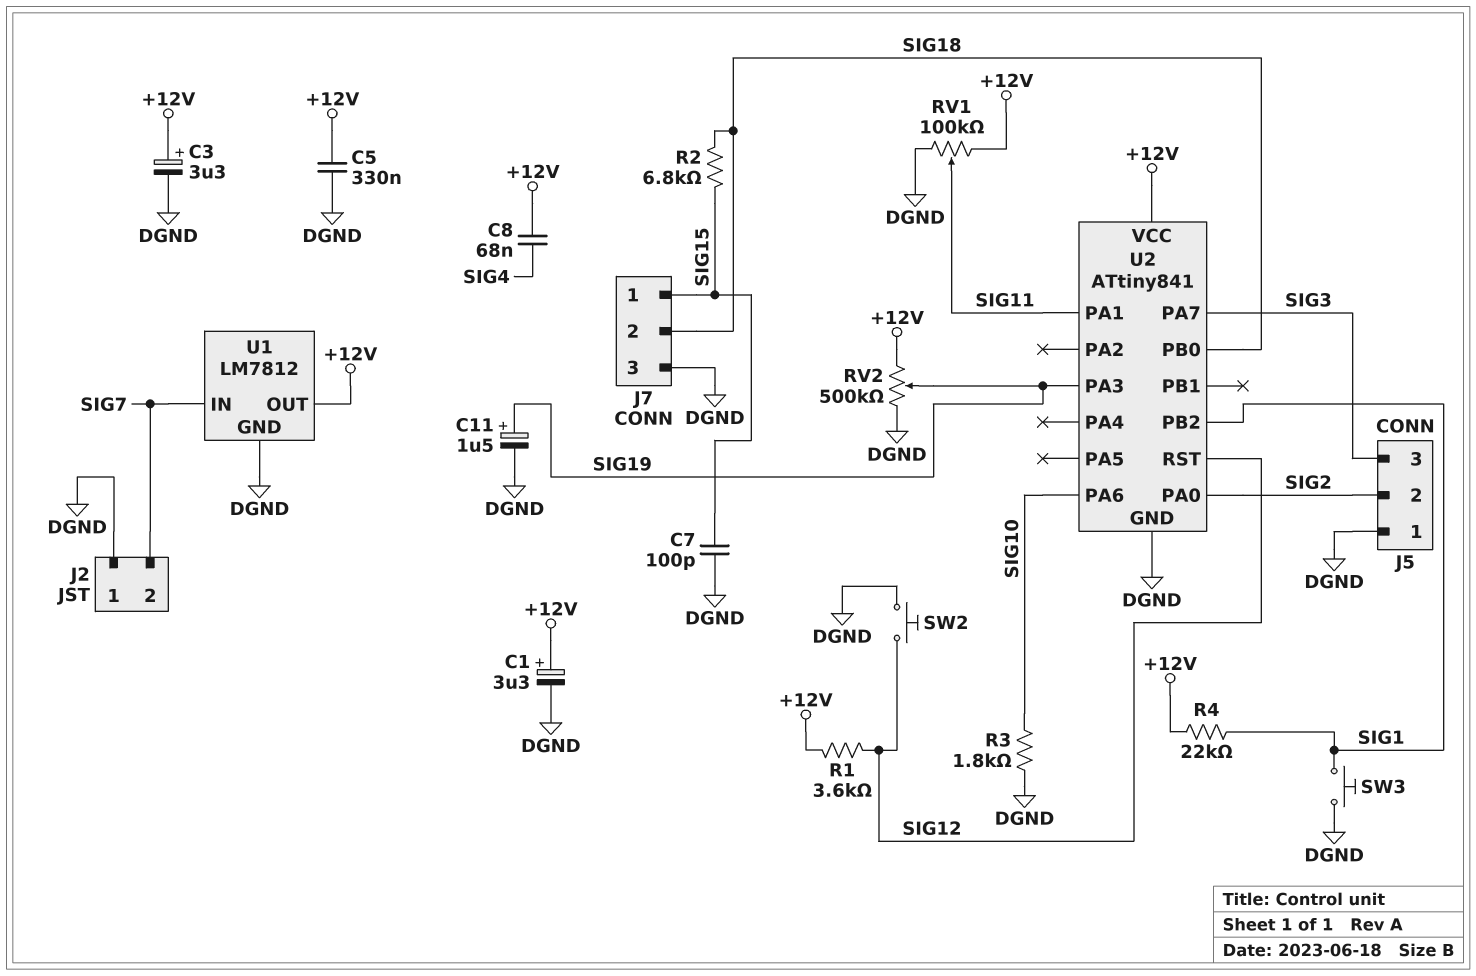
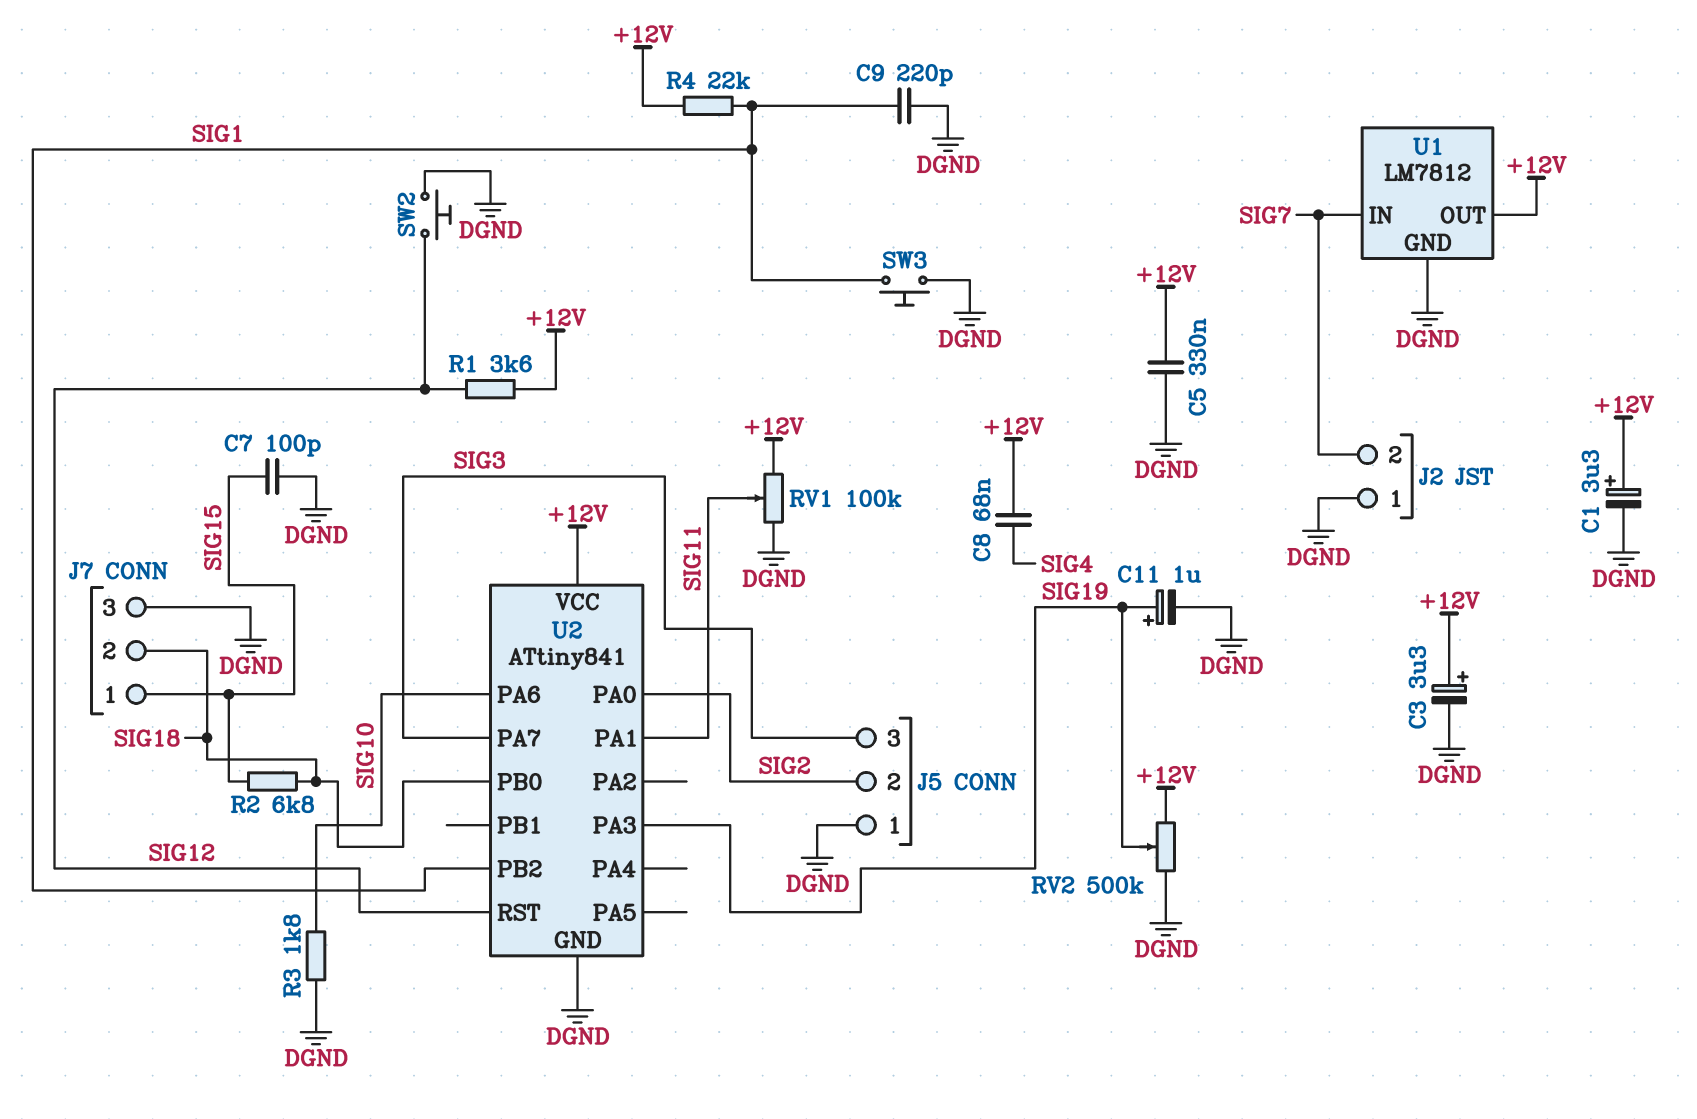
C9: none -> 220pF (DGND, SIG1)
C11: 1.5uF (plus SIG19, minus DGND) -> 1uF (plus SIG19, minus DGND)

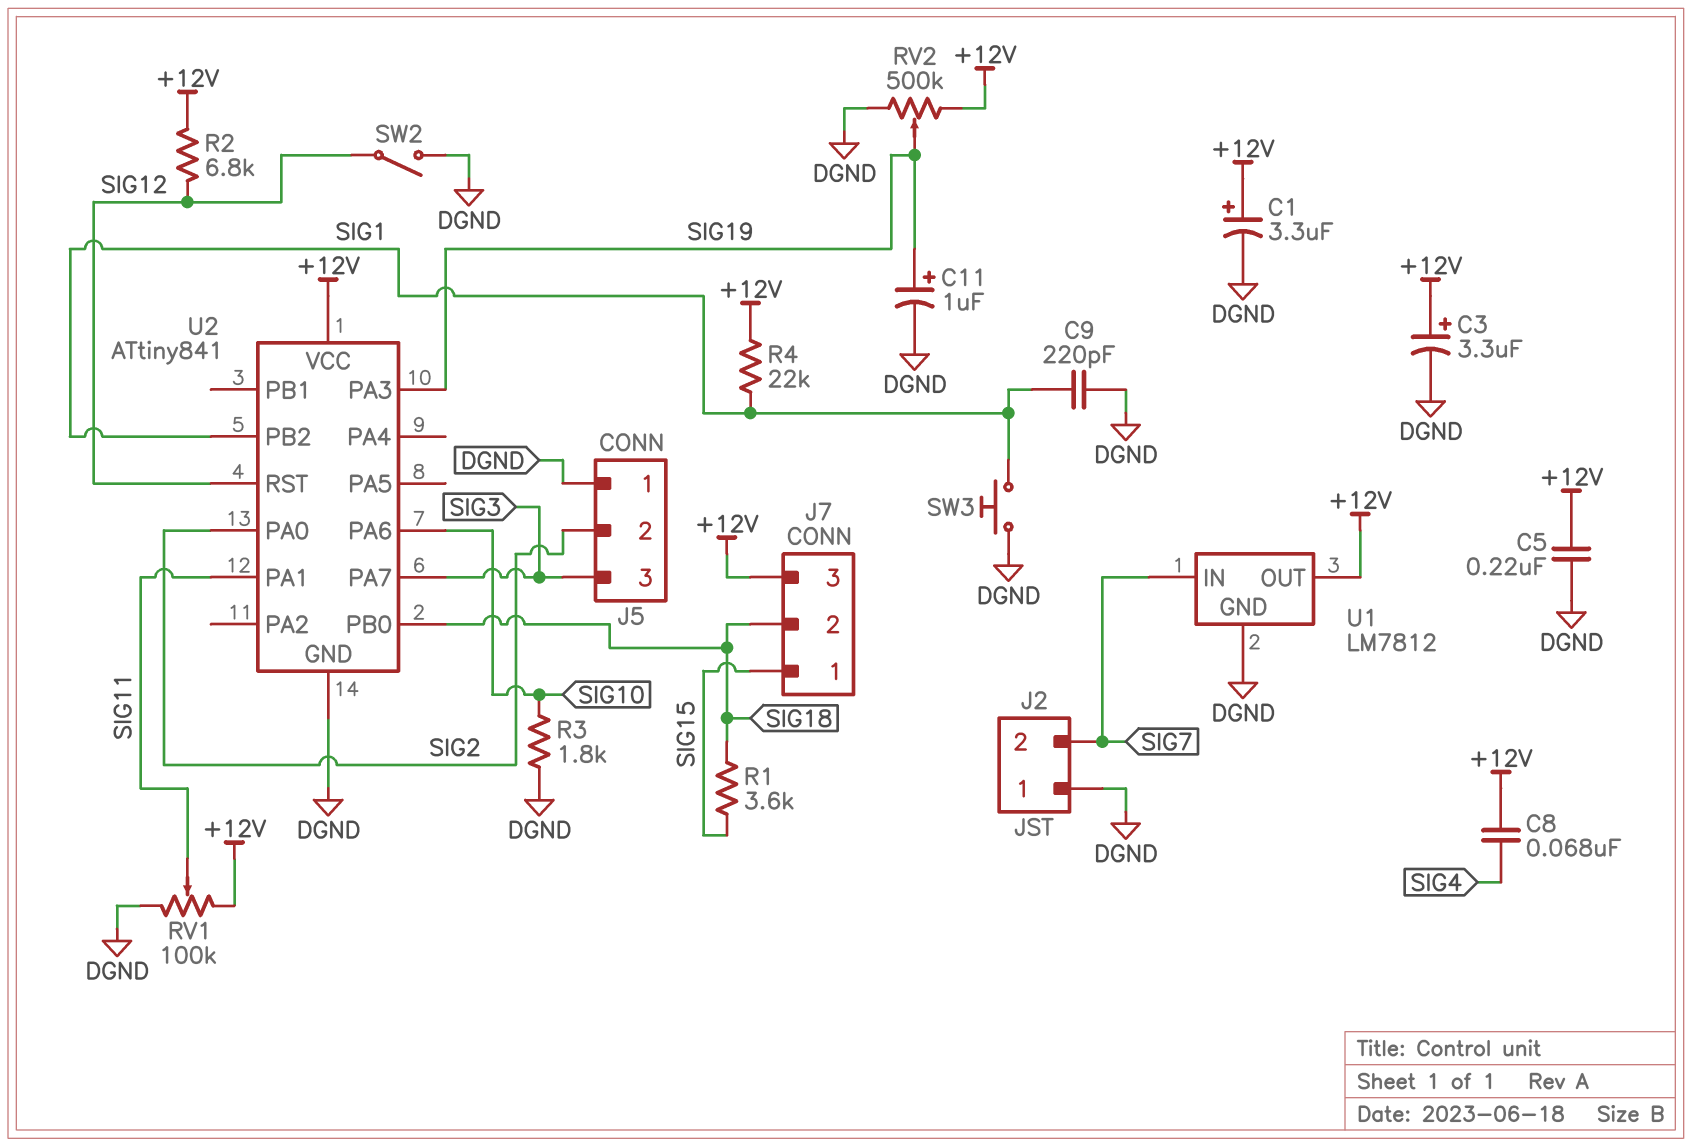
C5: 330nF (+12V, DGND) -> 220nF (+12V, DGND)
C7: 100pF (DGND, SIG15) -> none
J7 pin 3: DGND -> +12V
R1: 3.6k (+12V, SIG12) -> 3.6k (SIG15, SIG18)
R2: 6.8k (SIG15, SIG18) -> 6.8k (+12V, SIG12)
SW2: button (DGND, SIG12) -> switch (DGND, SIG12)

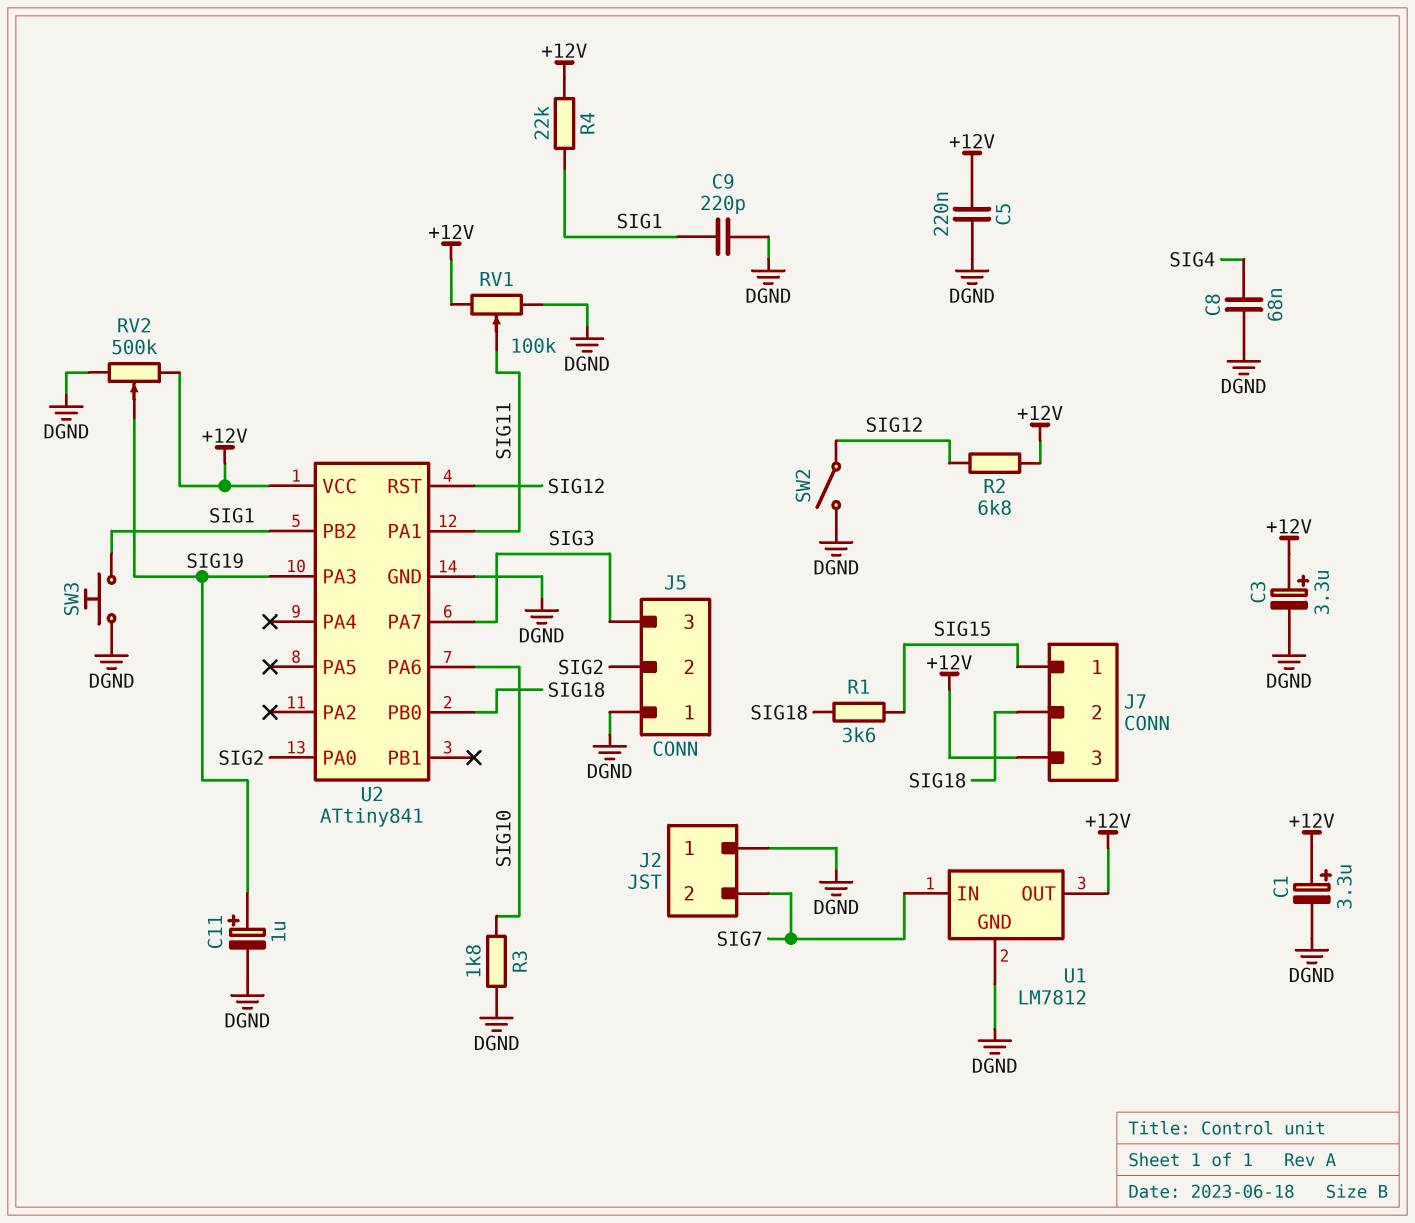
C8: 68nF (+12V, SIG4) -> 68nF (DGND, SIG4)

